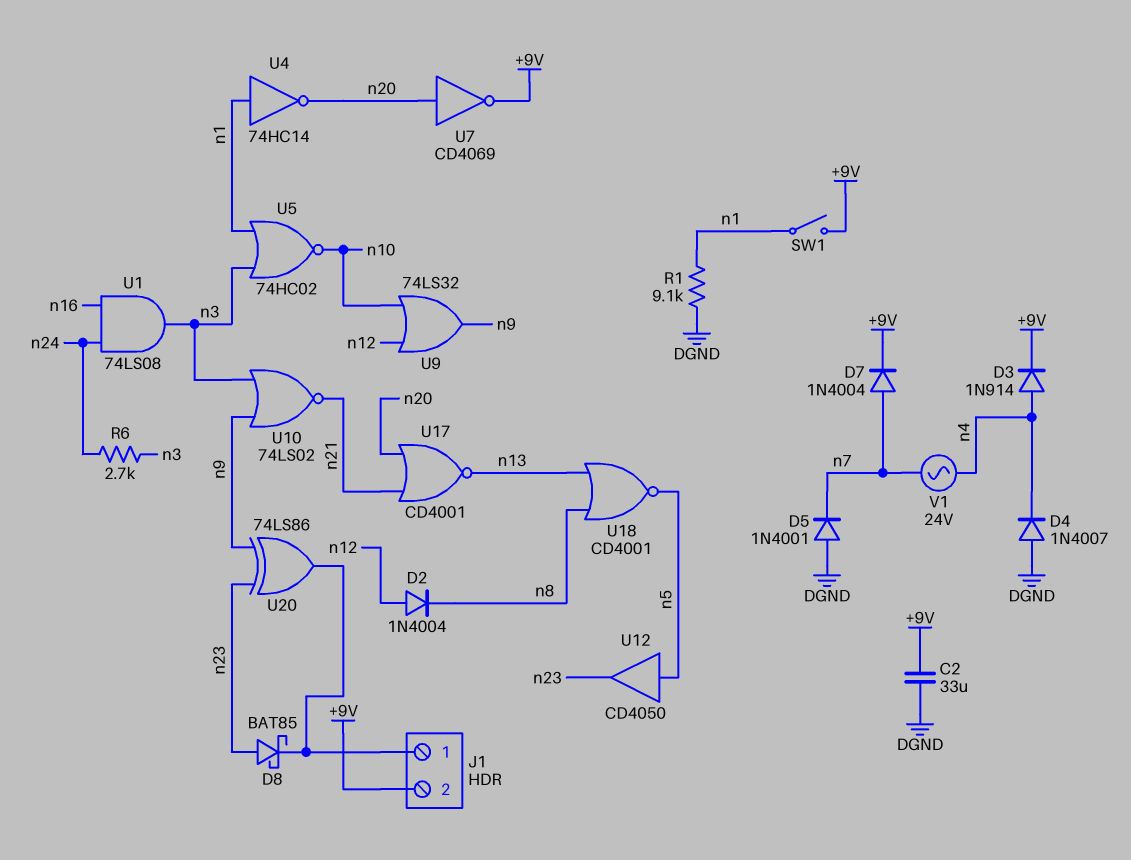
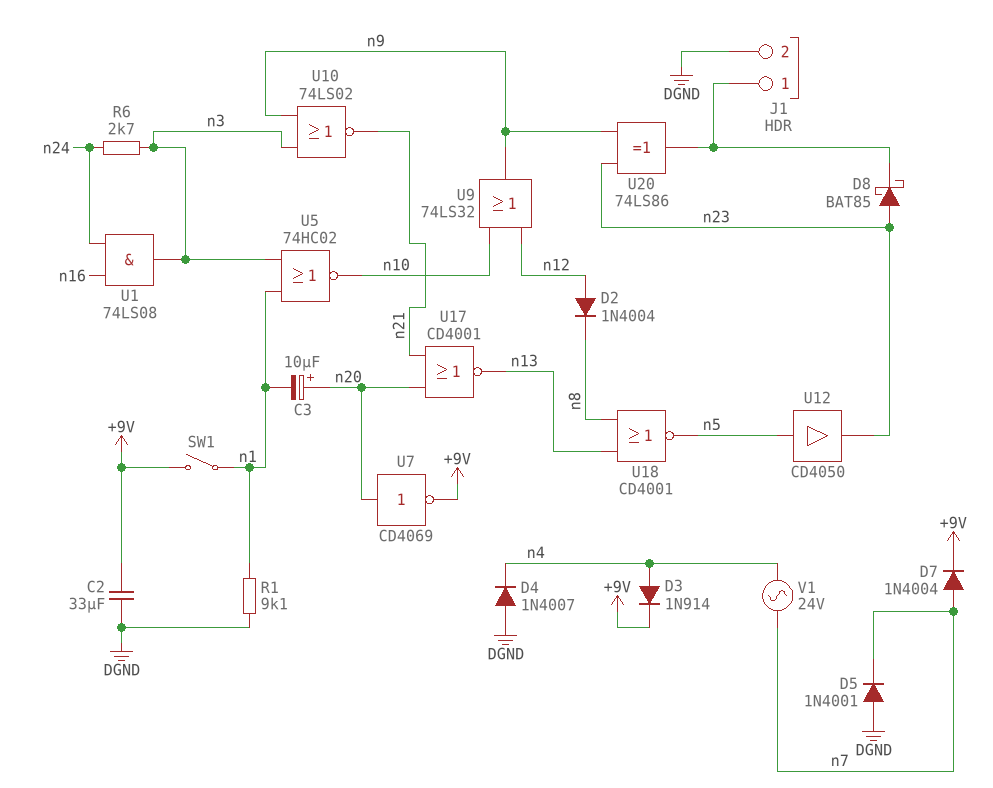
C3: none -> 10uF (plus n20, minus n1)
J1 pin 2: +9V -> DGND
U4: NOT 74HC14 (in n1, out n20) -> none

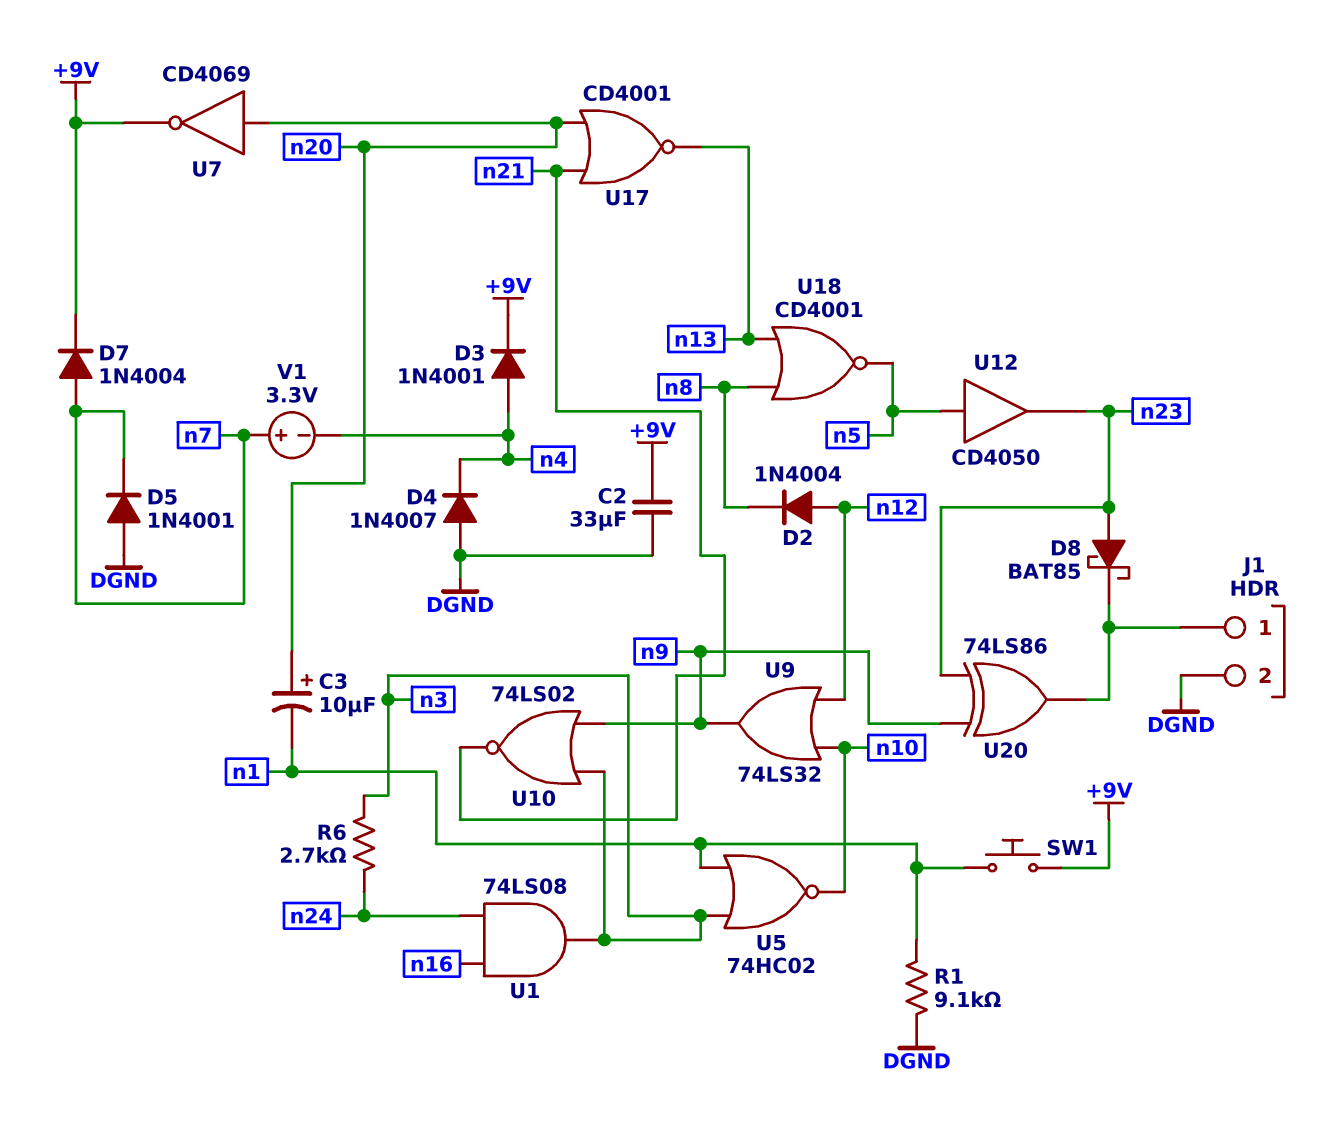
D3: diode 1N914 (A n4, K +9V) -> diode 1N4001 (A n4, K +9V)
SW1: switch (+9V, n1) -> button (+9V, n1)
V1: AC 24V (n4, n7) -> 3.3V (plus n7, minus n4)

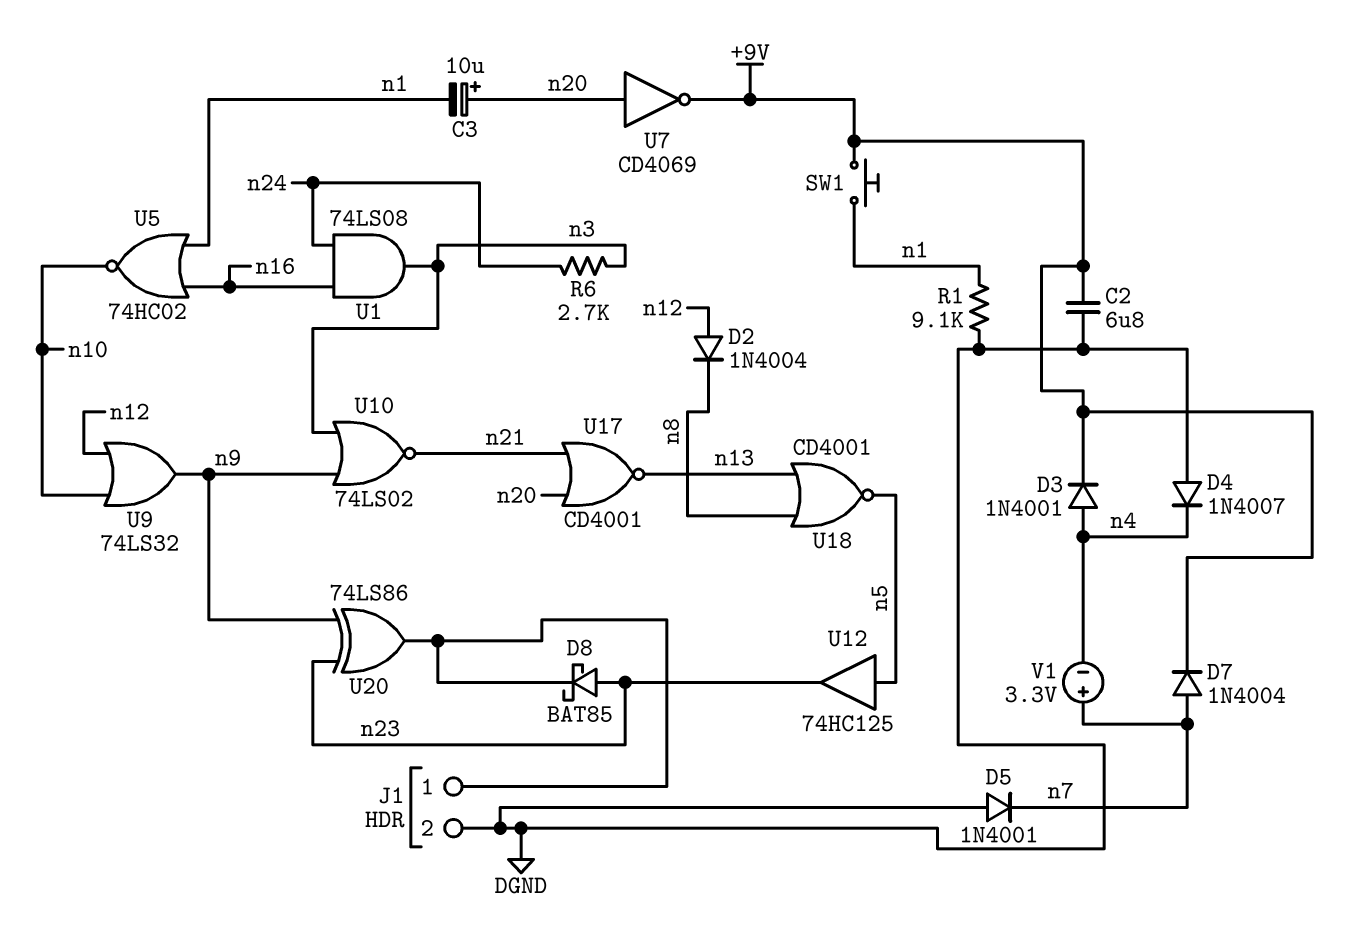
C2: 33uF (+9V, DGND) -> 6.8uF (+9V, DGND)
U5: NOR 74HC02 (in n1, in n3, out n10) -> NOR 74HC02 (in n1, in n16, out n10)
U12: buffer CD4050 (in n5, out n23) -> buffer 74HC125 (in n5, out n23)

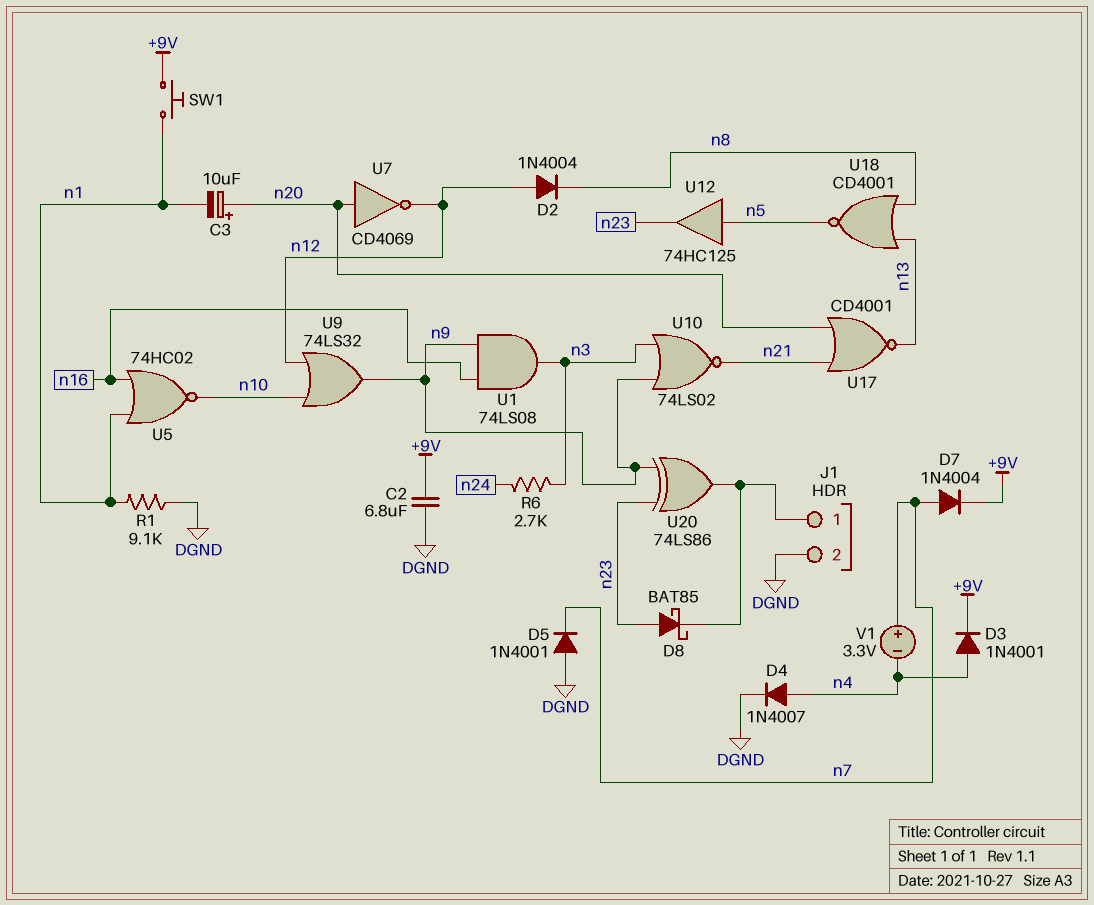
D4: diode 1N4007 (A DGND, K n4) -> diode 1N4007 (A n4, K DGND)
U1: AND 74LS08 (in n16, in n24, out n3) -> AND 74LS08 (in n9, in n16, out n3)
U7: NOT CD4069 (in n20, out +9V) -> NOT CD4069 (in n20, out n12)

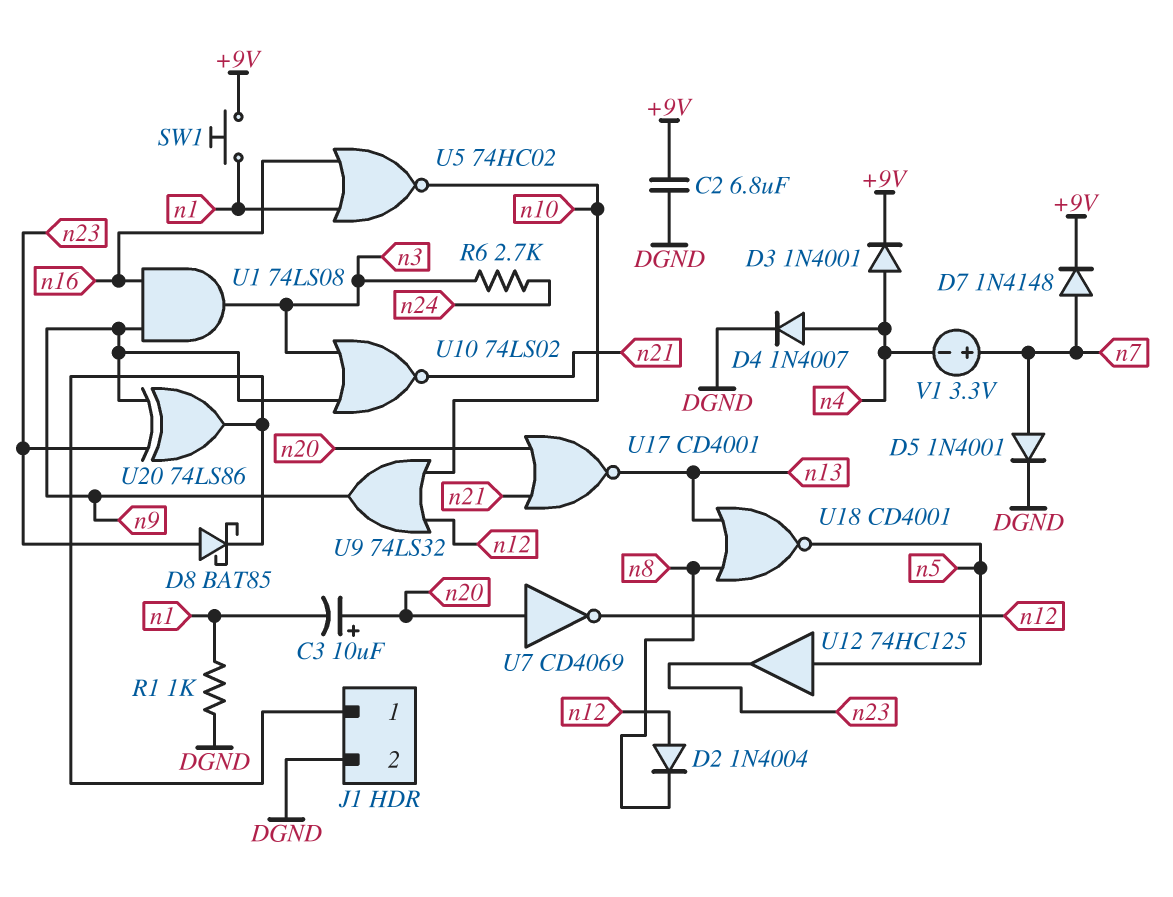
D5: diode 1N4001 (A DGND, K n7) -> diode 1N4001 (A n7, K DGND)
D7: diode 1N4004 (A n7, K +9V) -> diode 1N4148 (A n7, K +9V)
R1: 9.1k (DGND, n1) -> 1k (DGND, n1)

